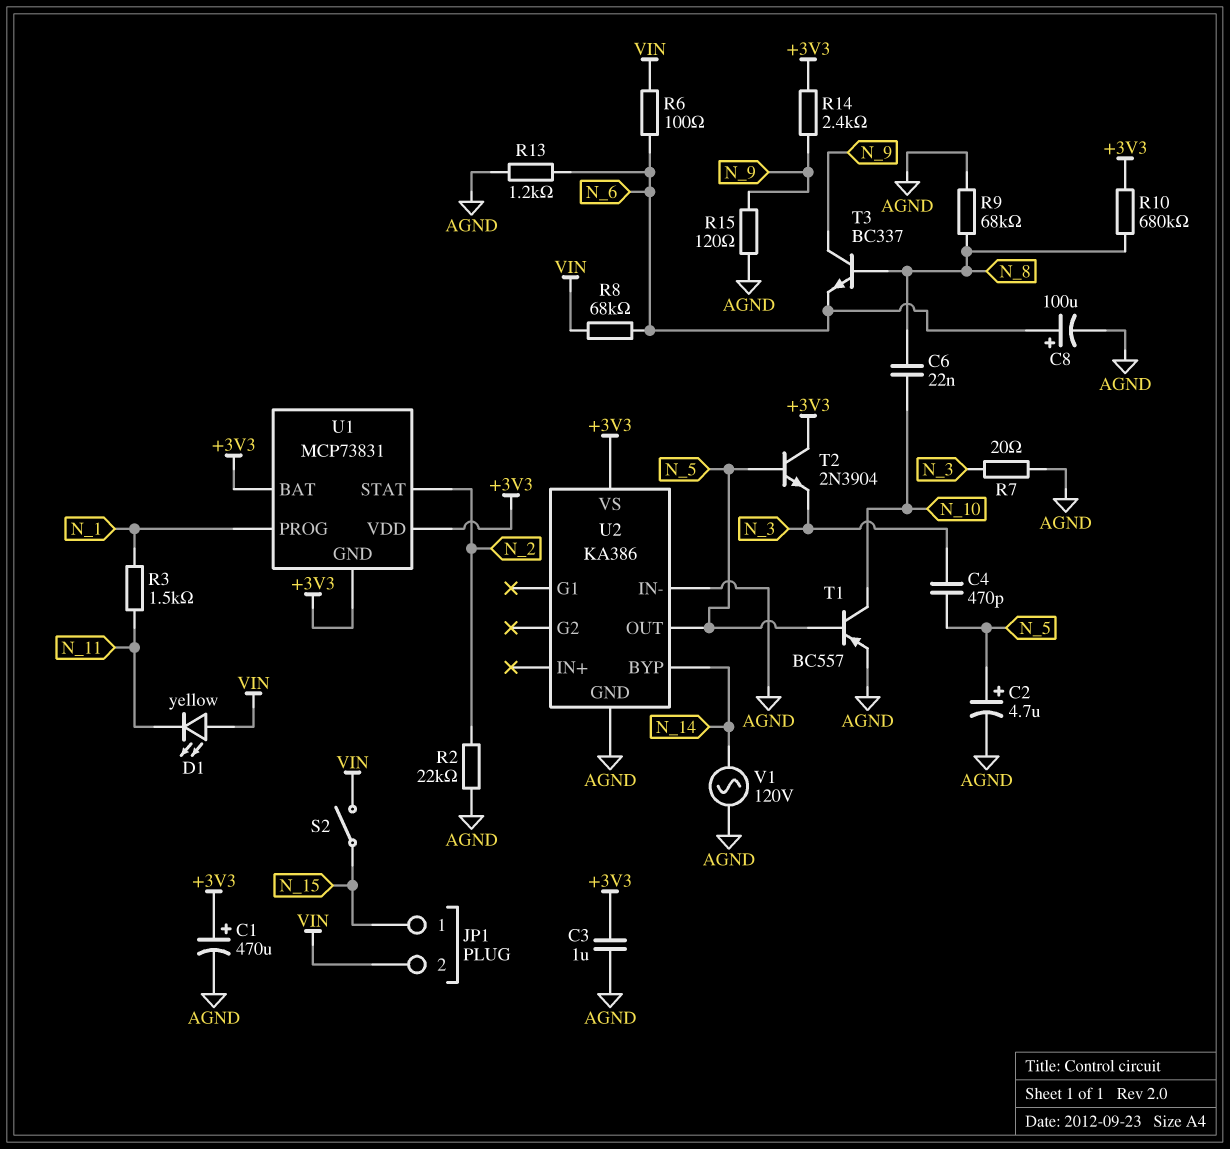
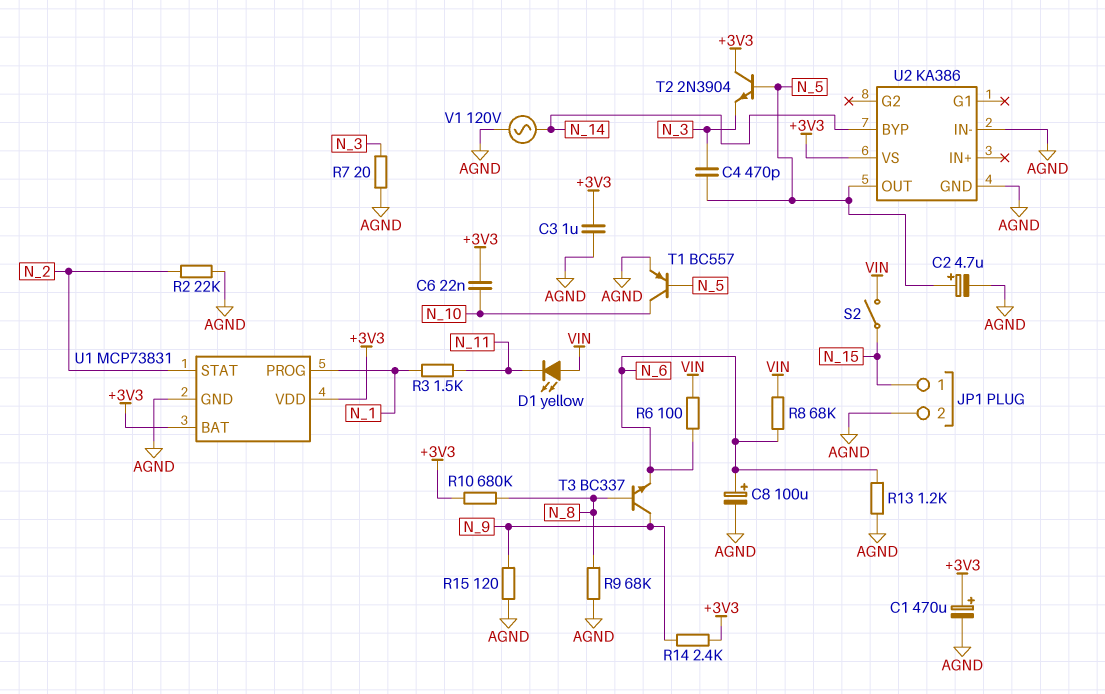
C6: 22nF (N_8, N_10) -> 22nF (+3V3, N_10)
JP1 pin 2: VIN -> AGND
U1 pin GND: +3V3 -> AGND

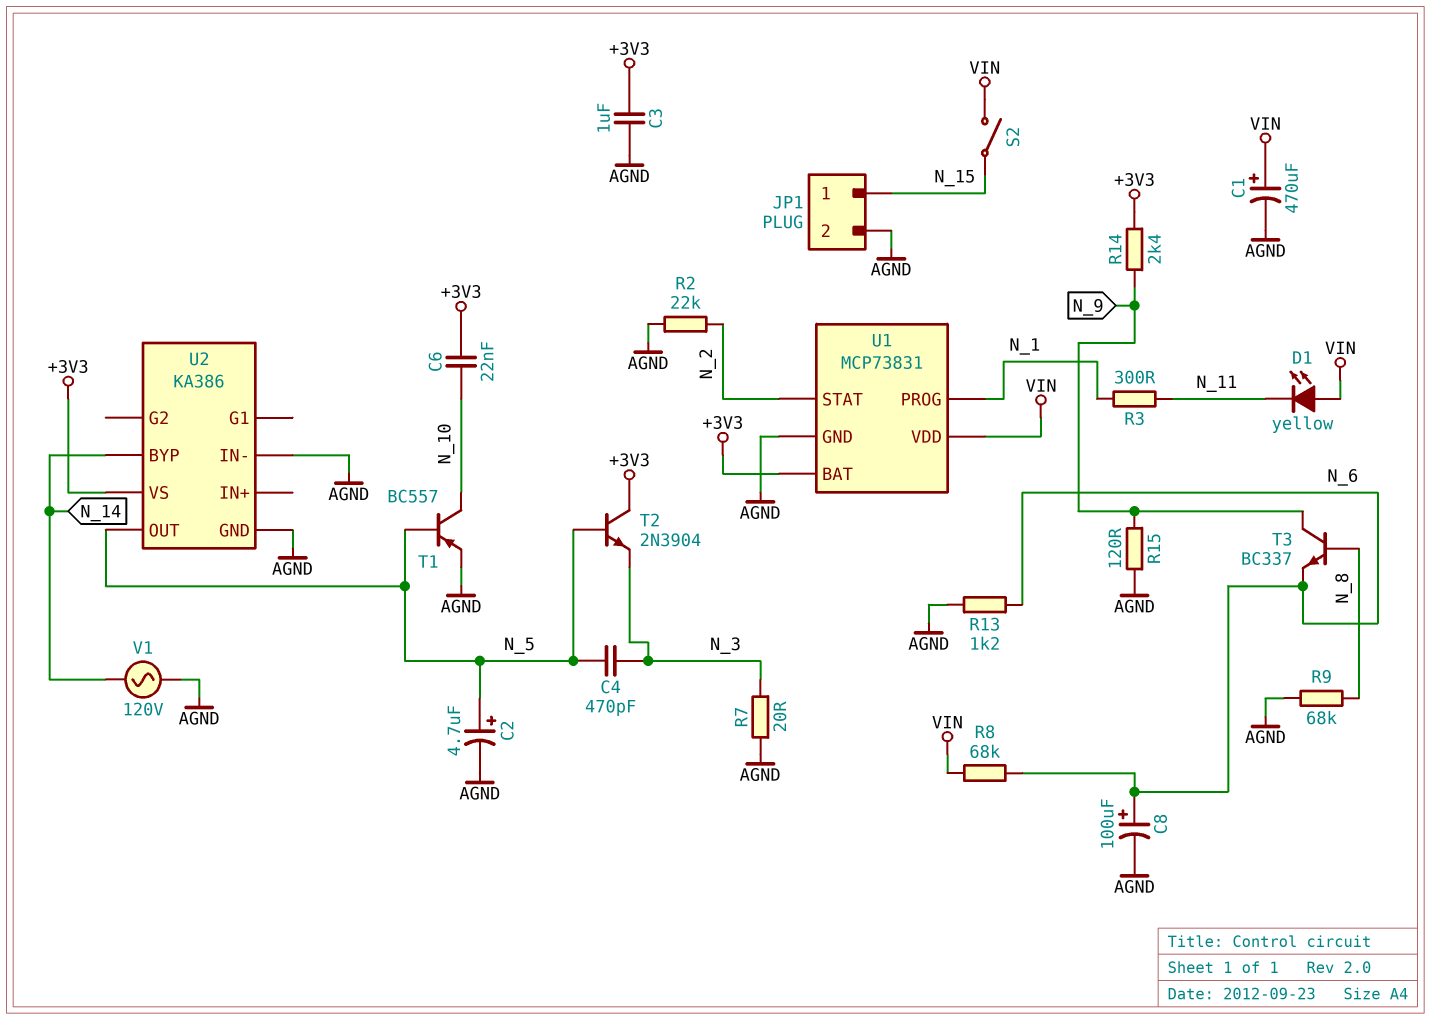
C1: 470uF (plus +3V3, minus AGND) -> 470uF (plus VIN, minus AGND)
R3: 1.5k (N_1, N_11) -> 300 (N_1, N_11)
R6: 100 (N_6, VIN) -> none
R10: 680k (+3V3, N_8) -> none
U1 pin VDD: +3V3 -> VIN

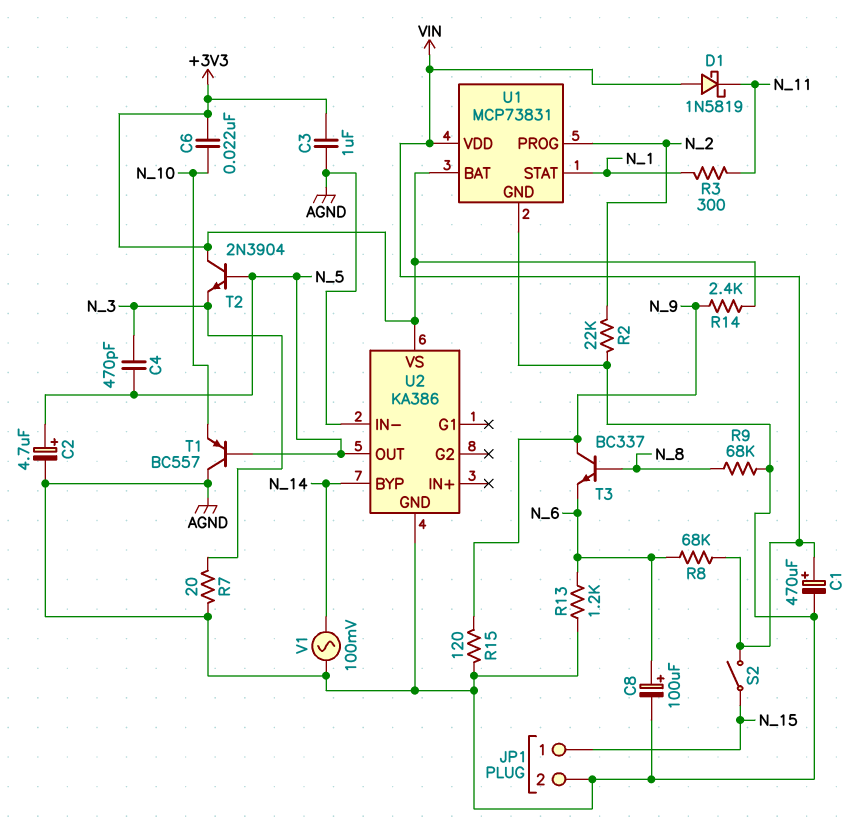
D1: LED yellow (A VIN, K N_11) -> schottky 1N5819 (A VIN, K N_11)
T1: PNP BC557 (B N_5, C N_10, E AGND) -> PNP BC557 (B N_5, C AGND, E N_10)
U1 pin PROG: N_1 -> N_2
U1 pin STAT: N_2 -> N_1
V1: AC 120V (AGND, N_14) -> AC 100mV (AGND, N_14)

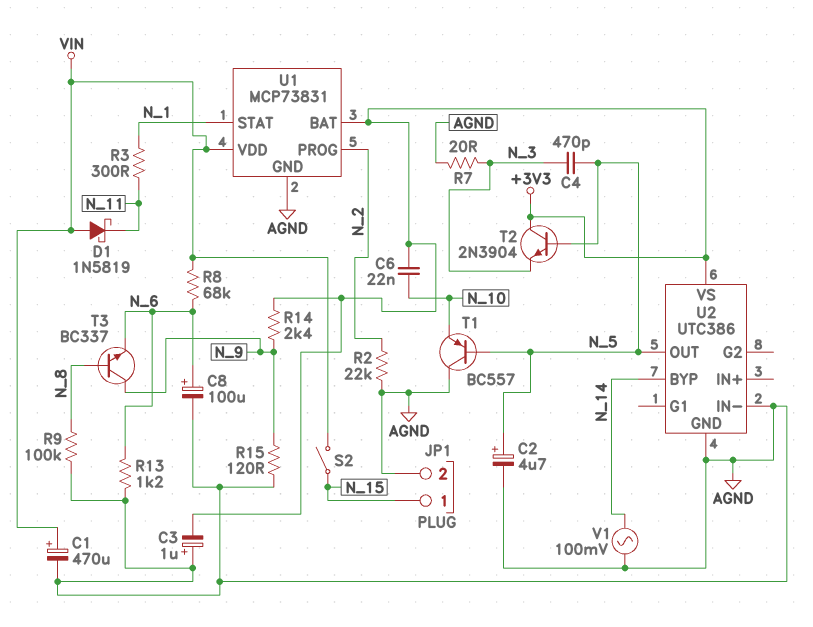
C3: 1uF (+3V3, AGND) -> 1uF (plus AGND, minus +3V3)
R9: 68k (AGND, N_8) -> 100k (AGND, N_8)
U2: KA386 -> UTC386

